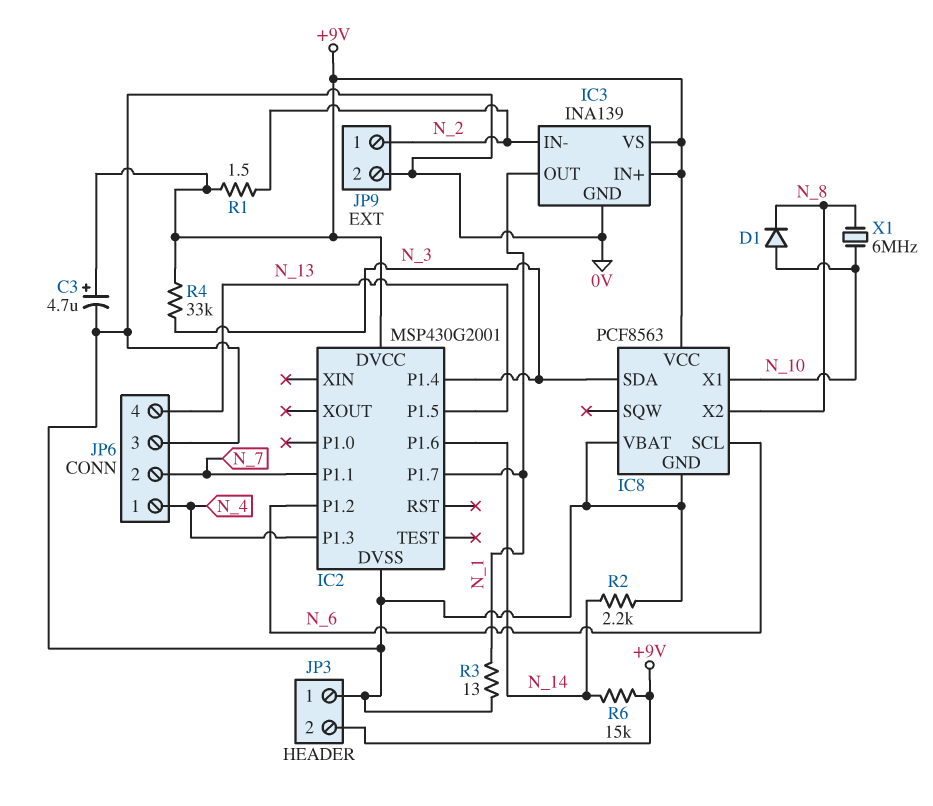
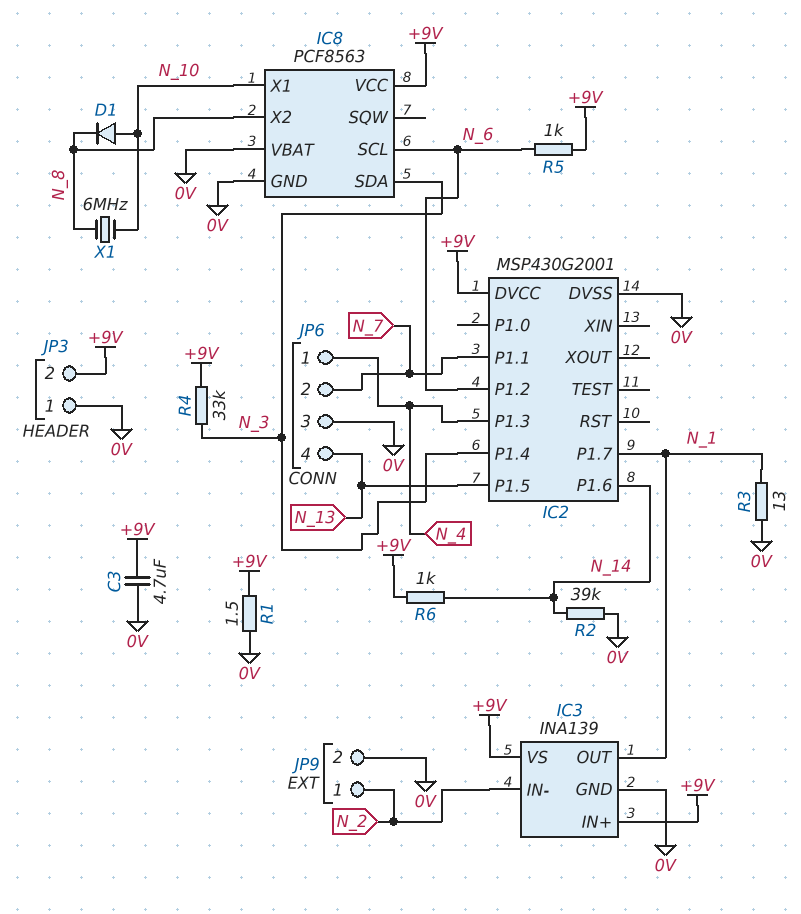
C3: 4.7uF (plus +9V, minus 0V) -> 4.7uF (+9V, 0V)
R1: 1.5 (+9V, N_2) -> 1.5 (+9V, 0V)
R2: 2.2k (0V, N_14) -> 39k (0V, N_14)
R5: none -> 1k (+9V, N_6)
R6: 15k (+9V, N_14) -> 1k (+9V, N_14)

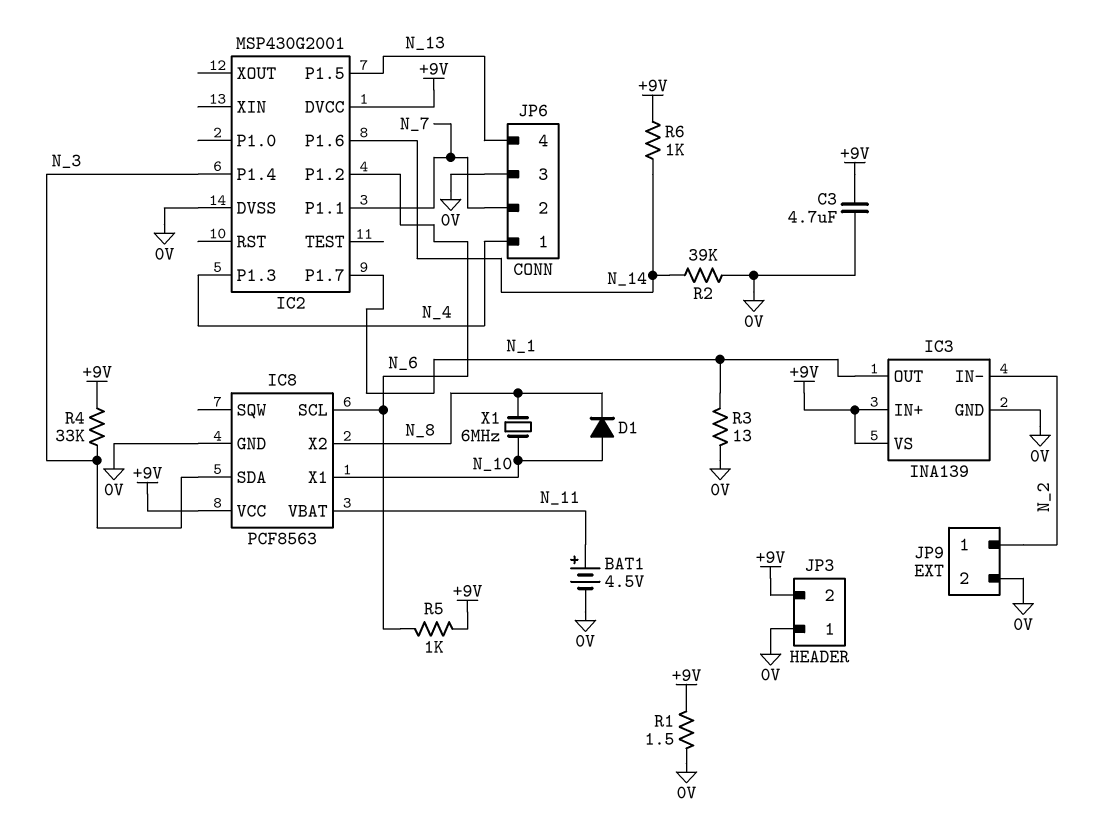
BAT1: none -> 4.5V (plus N_11, minus 0V)
IC8 pin VBAT: 0V -> N_11

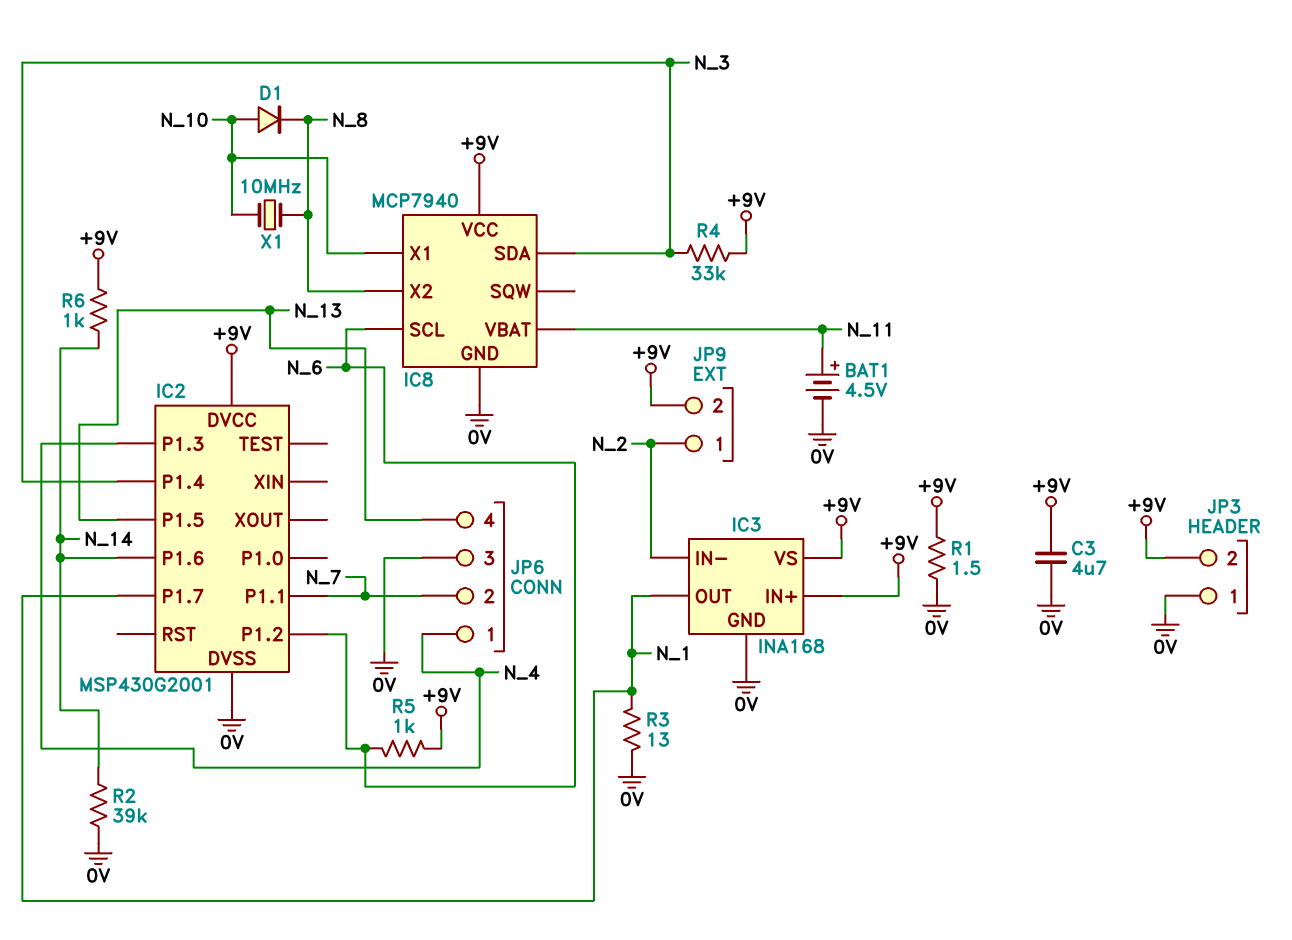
IC3: INA139 -> INA168
IC8: PCF8563 -> MCP7940
JP9 pin 2: 0V -> +9V
X1: 6MHz (N_8, N_10) -> 10MHz (N_8, N_10)

